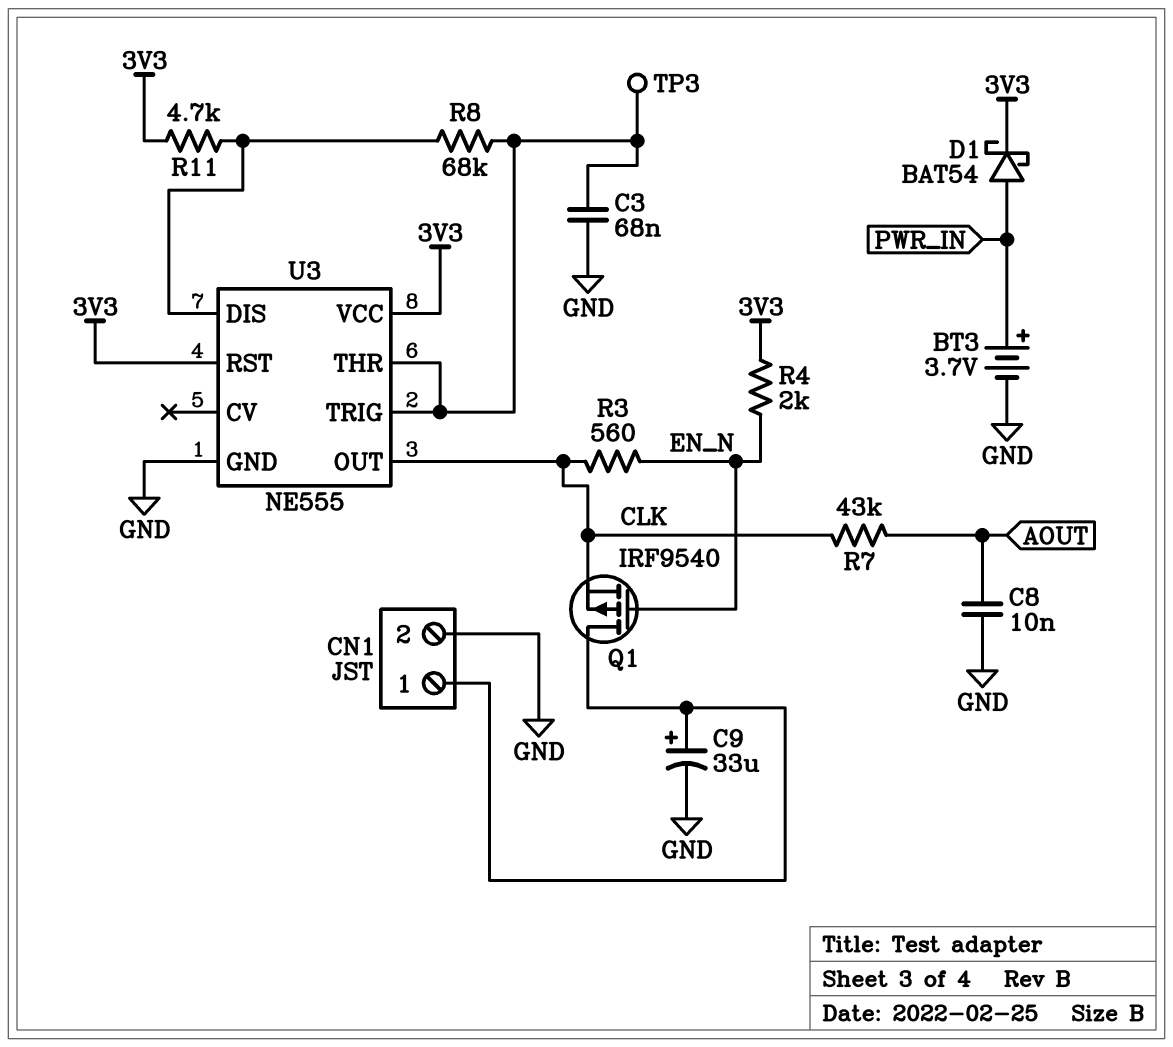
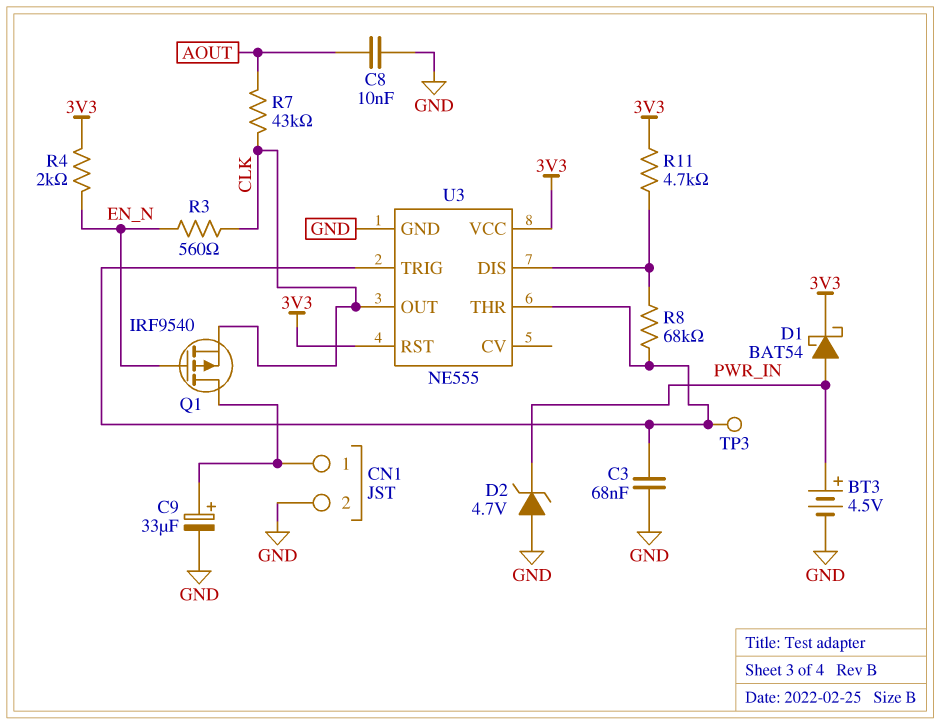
BT3: 3.7V (plus PWR_IN, minus GND) -> 4.5V (plus PWR_IN, minus GND)
D2: none -> zener 4.7V (A GND, K PWR_IN)

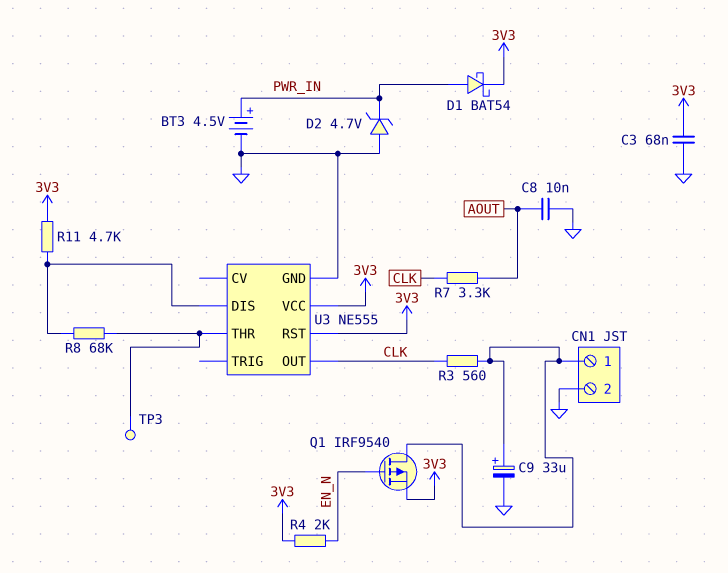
C3: 68nF (GND, U3/THR) -> 68nF (3V3, GND)
Q1: PMOS IRF9540 (G EN_N, D CN1/1, S CLK) -> PMOS IRF9540 (G EN_N, D CN1/1, S 3V3)
R3: 560 (CLK, EN_N) -> 560 (CLK, CN1/1)
R7: 43k (AOUT, CLK) -> 3.3k (AOUT, CLK)
U3 pin TRIG: U3/THR -> none

